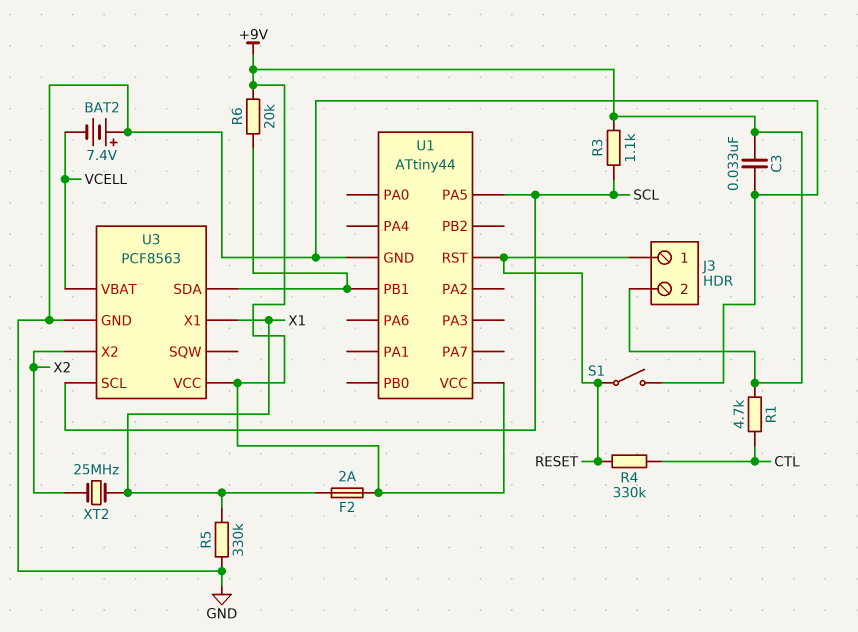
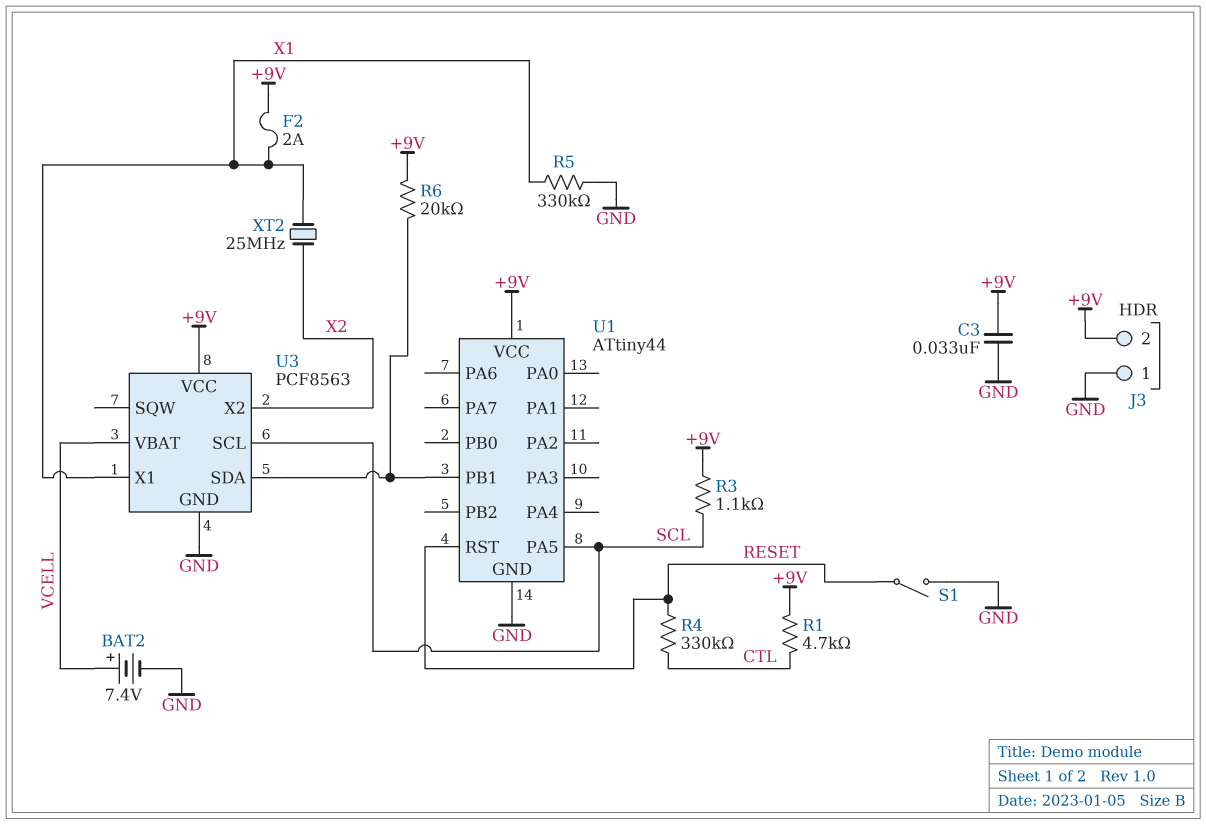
BAT2: 7.4V (plus GND, minus VCELL) -> 7.4V (plus VCELL, minus GND)
J3 pin 1: RESET -> GND

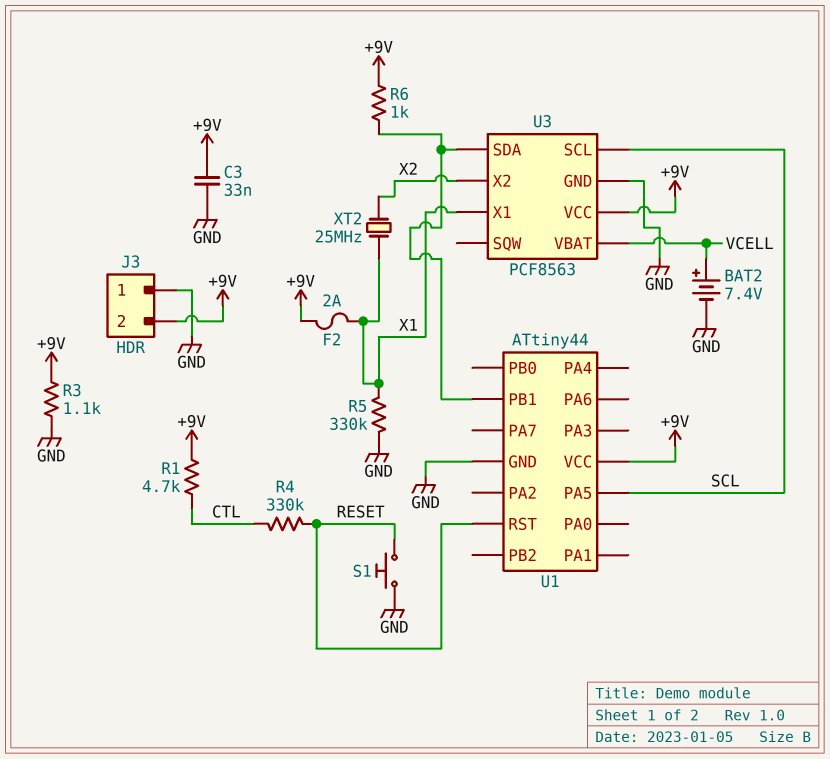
R3: 1.1k (+9V, SCL) -> 1.1k (+9V, GND)
R6: 20k (+9V, U1/PB1) -> 1k (+9V, U1/PB1)
S1: switch (GND, RESET) -> button (GND, RESET)

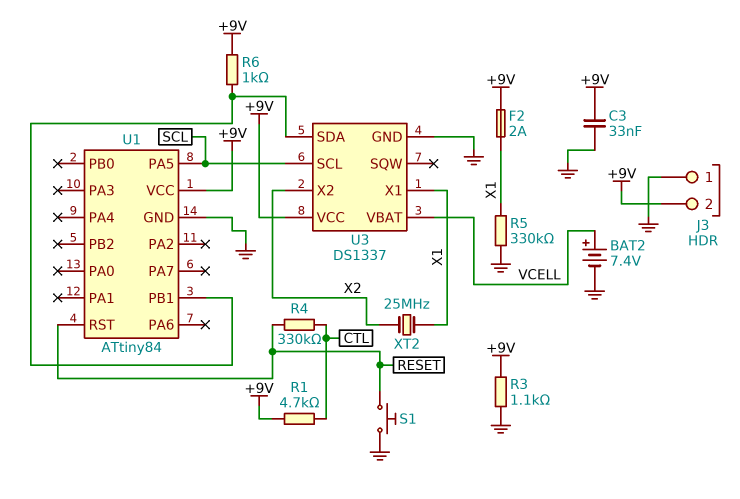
U1: ATtiny44 -> ATtiny84
U3: PCF8563 -> DS1337

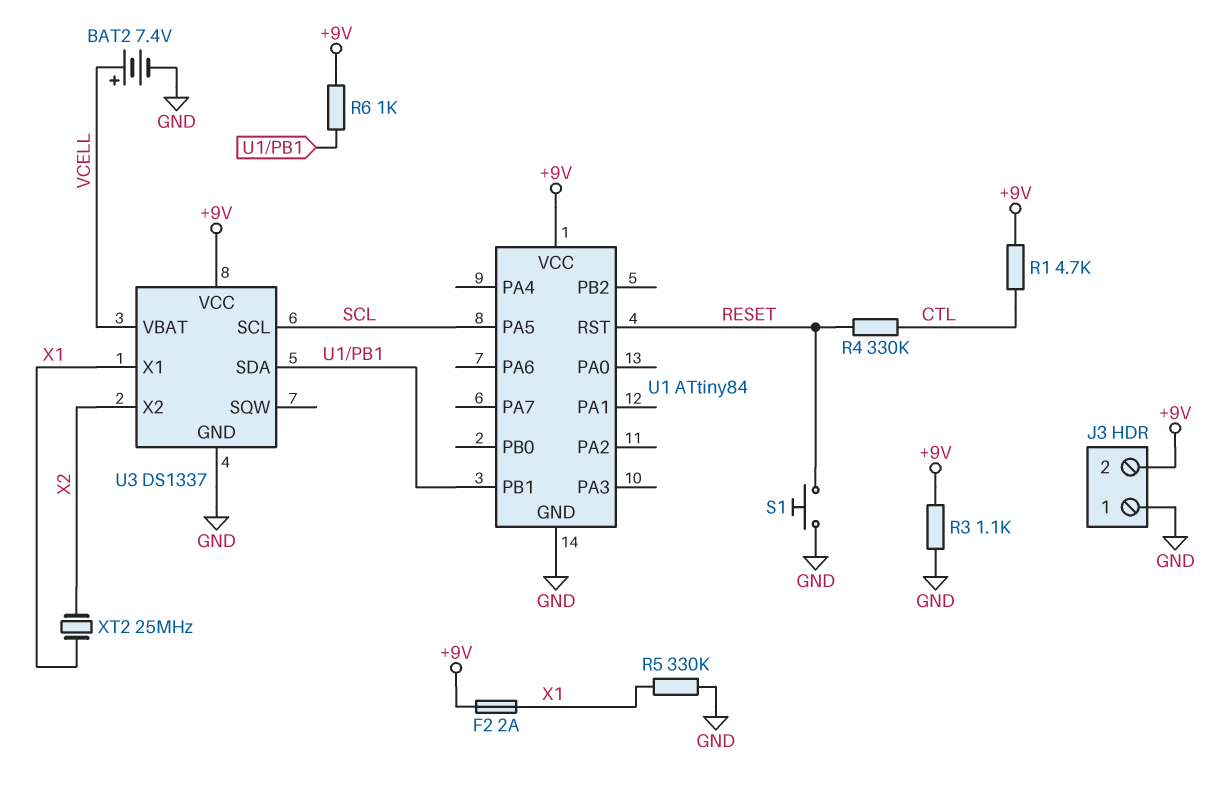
C3: 33nF (+9V, GND) -> none

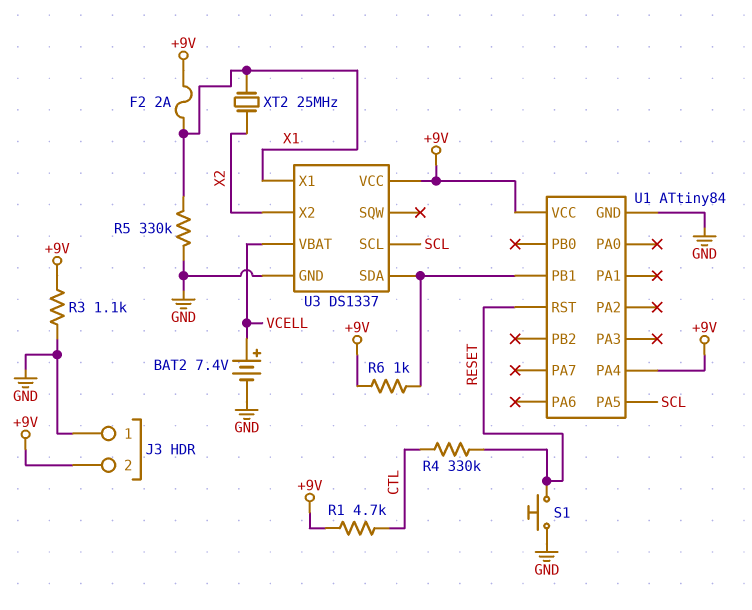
U1 pin PA4: none -> +9V

